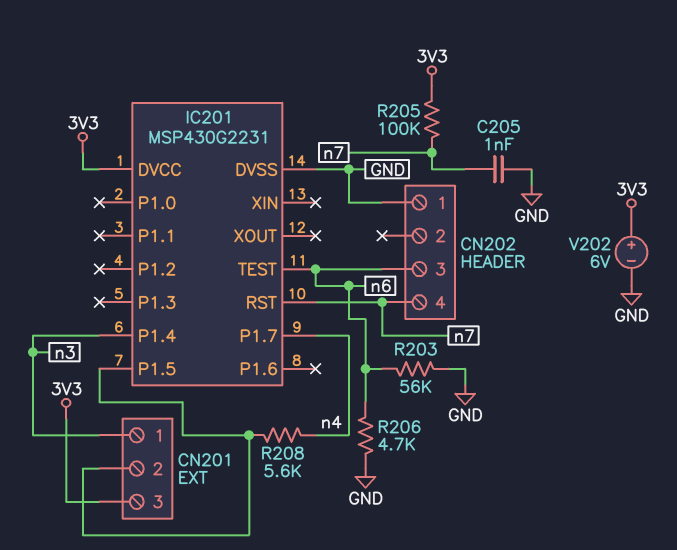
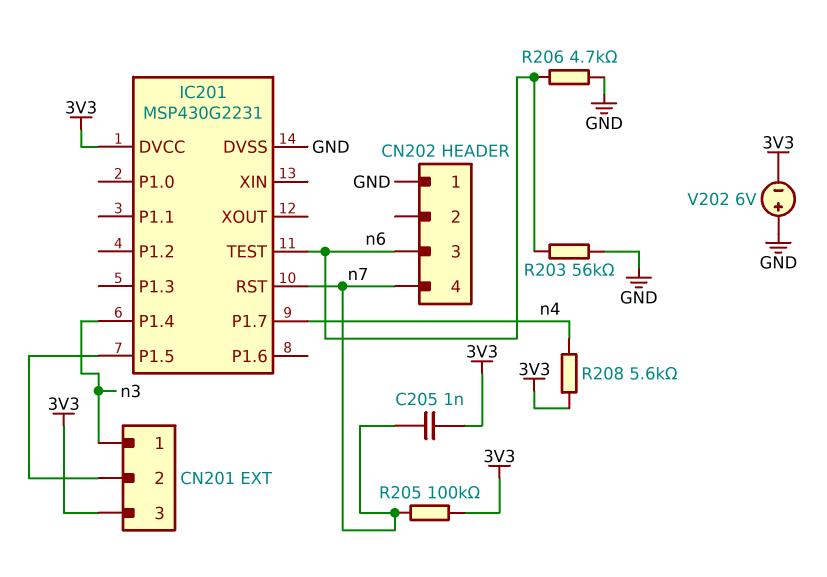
C205: 1nF (GND, n7) -> 1nF (3V3, n7)
R208: 5.6k (CN201/2, n4) -> 5.6k (3V3, n4)
V202: 6V (plus 3V3, minus GND) -> 6V (plus GND, minus 3V3)

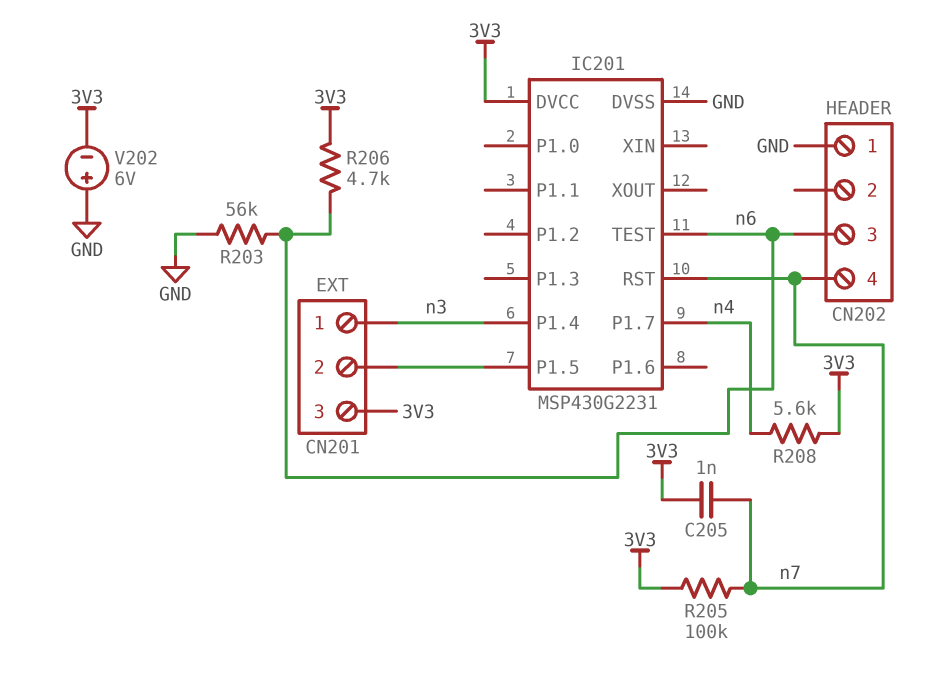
R206: 4.7k (GND, n6) -> 4.7k (3V3, n6)

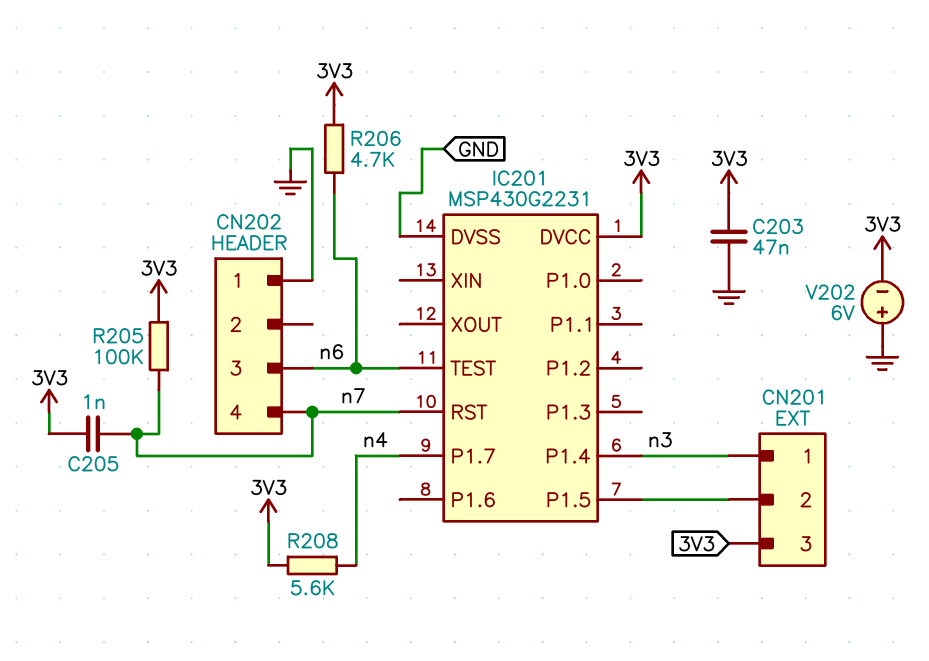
C203: none -> 47nF (3V3, GND)
R203: 56k (GND, n6) -> none

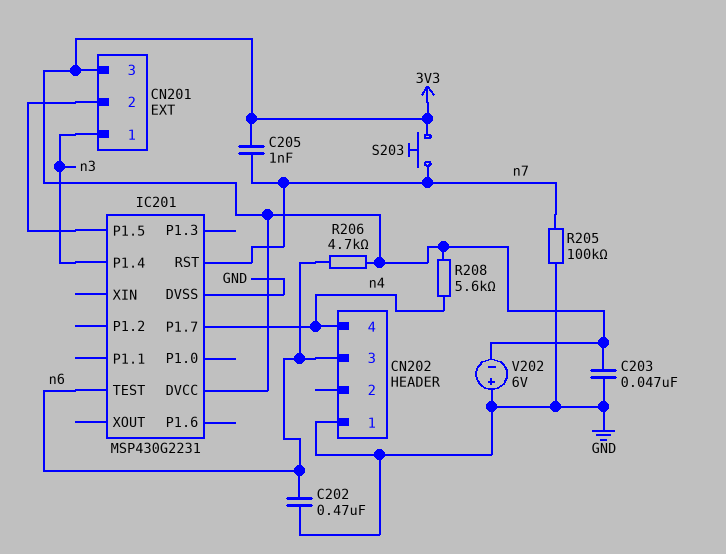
C202: none -> 470nF (GND, n6)
CN202 pin 4: n7 -> n4
R205: 100k (3V3, n7) -> 100k (GND, n7)
S203: none -> button (3V3, n7)

